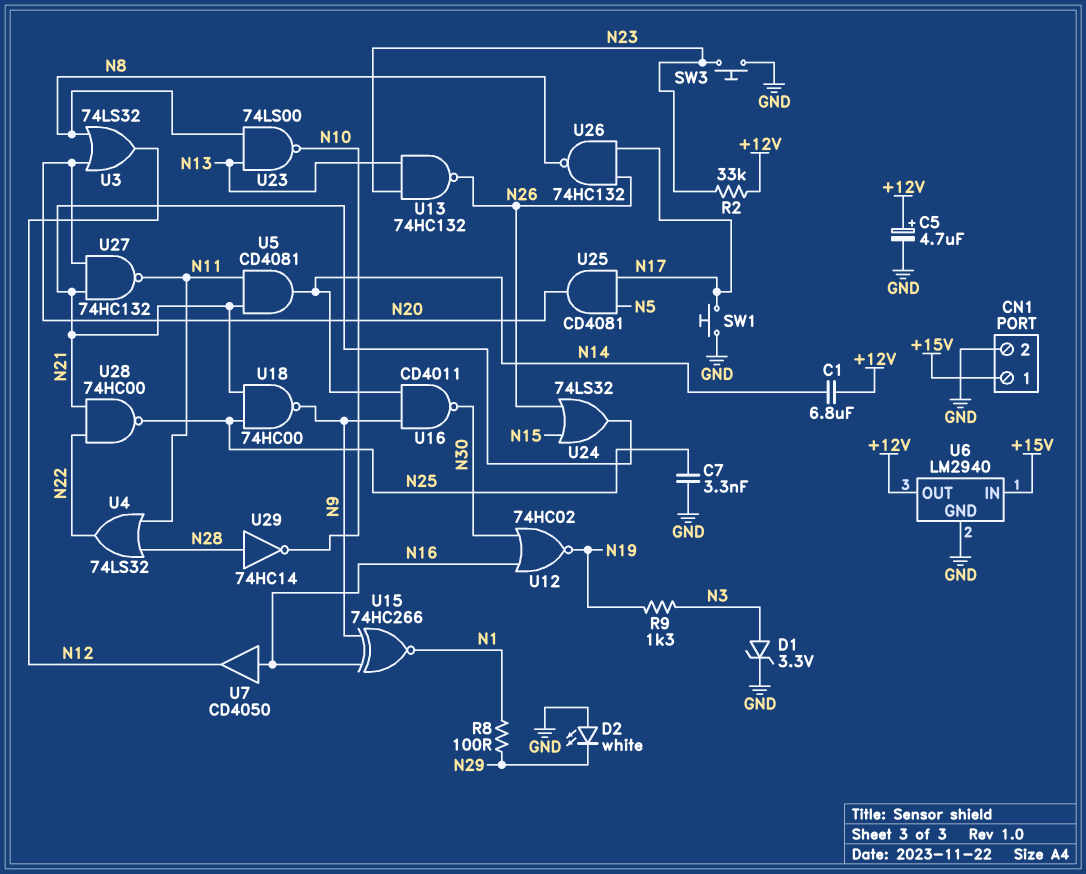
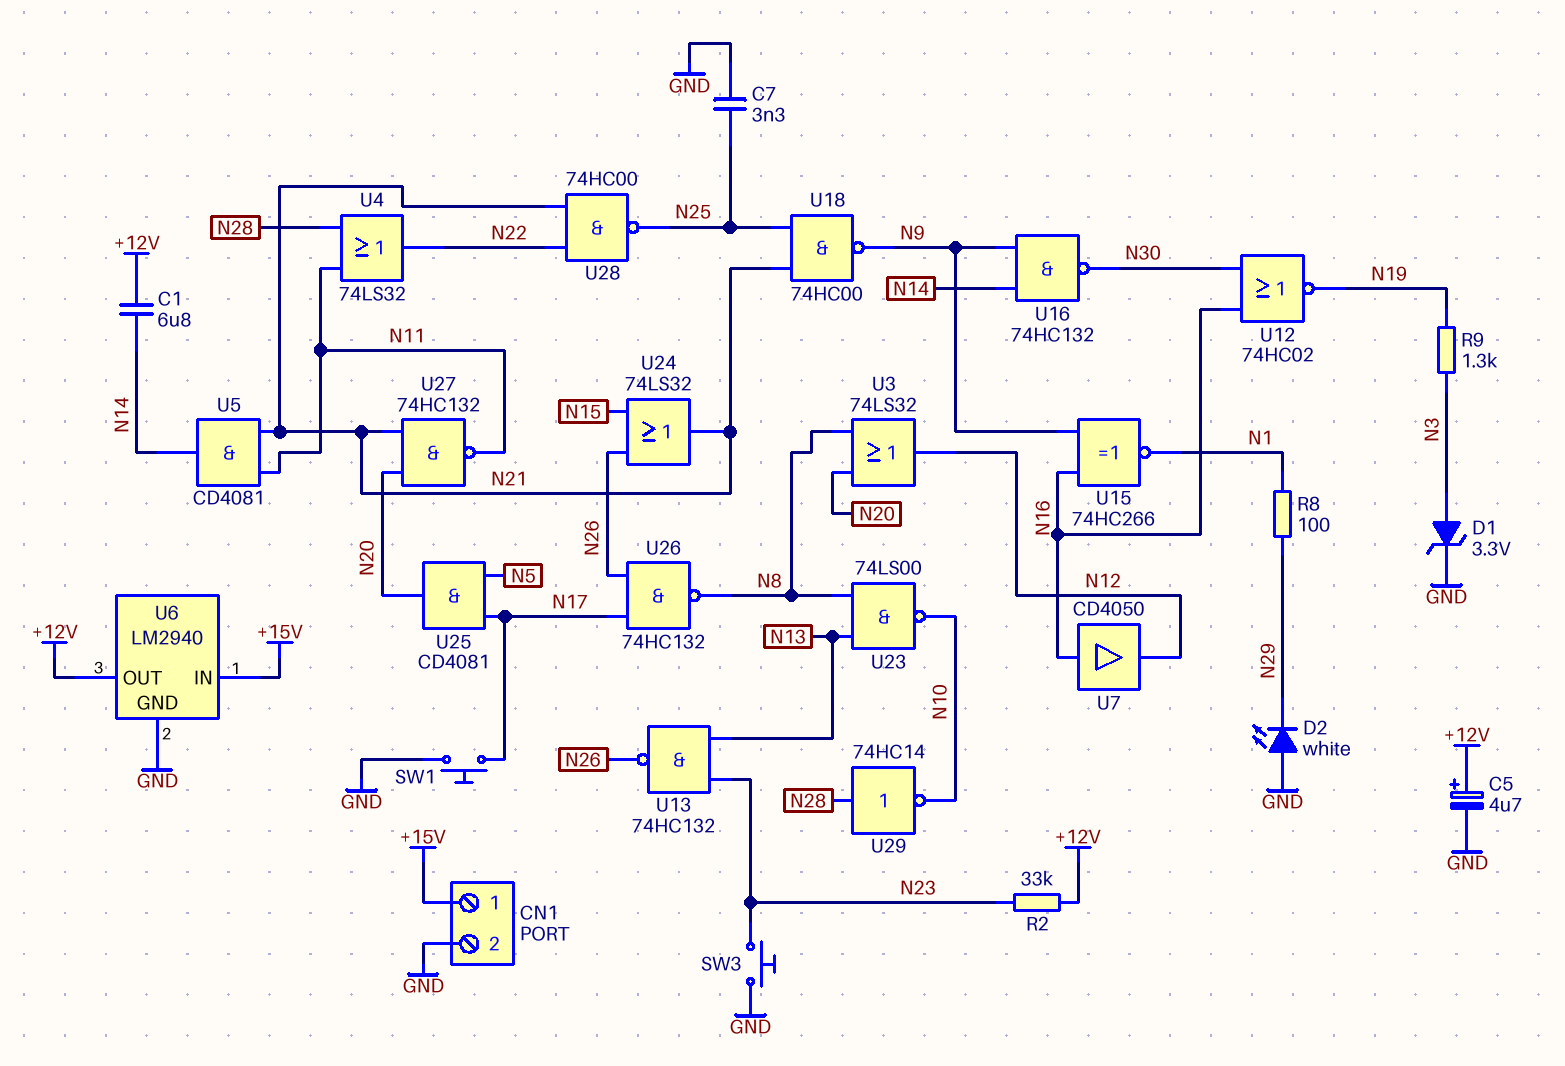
U16: NAND CD4011 (in N9, in N14, out N30) -> NAND 74HC132 (in N9, in N14, out N30)

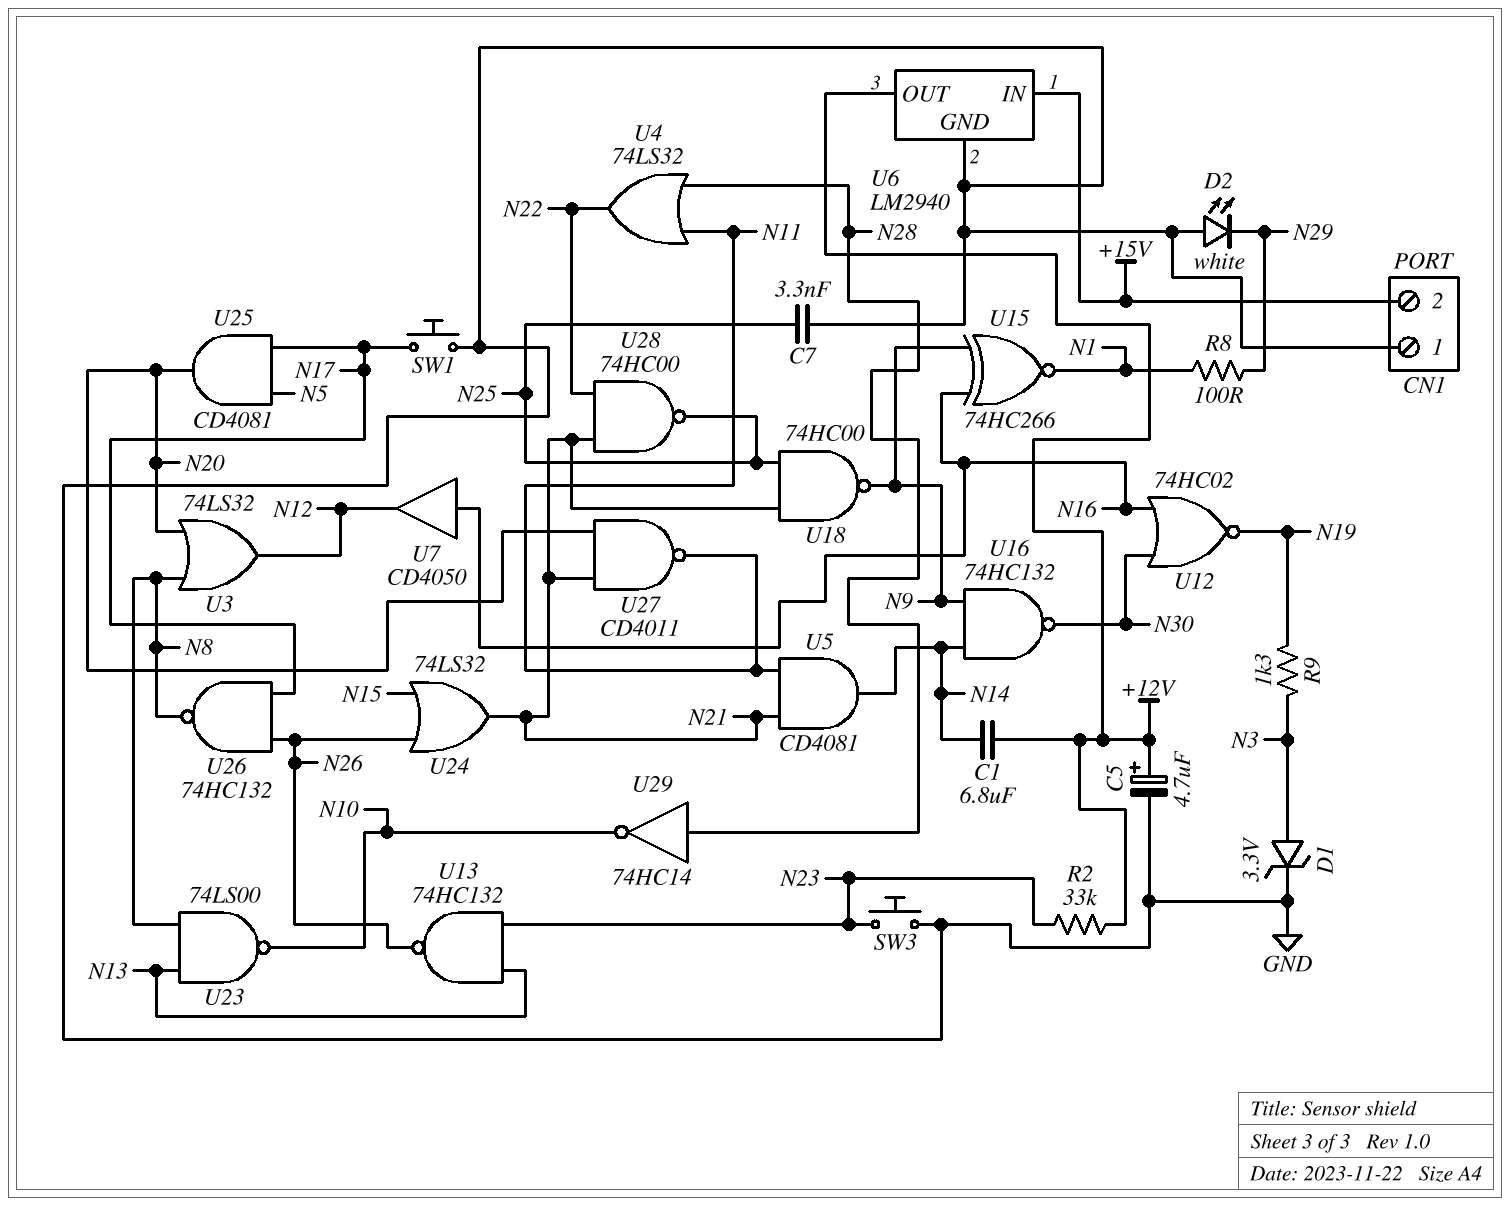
CN1 pin 1: +15V -> GND
CN1 pin 2: GND -> +15V
U27: NAND 74HC132 (in N20, in N21, out N11) -> NAND CD4011 (in N20, in N21, out N11)

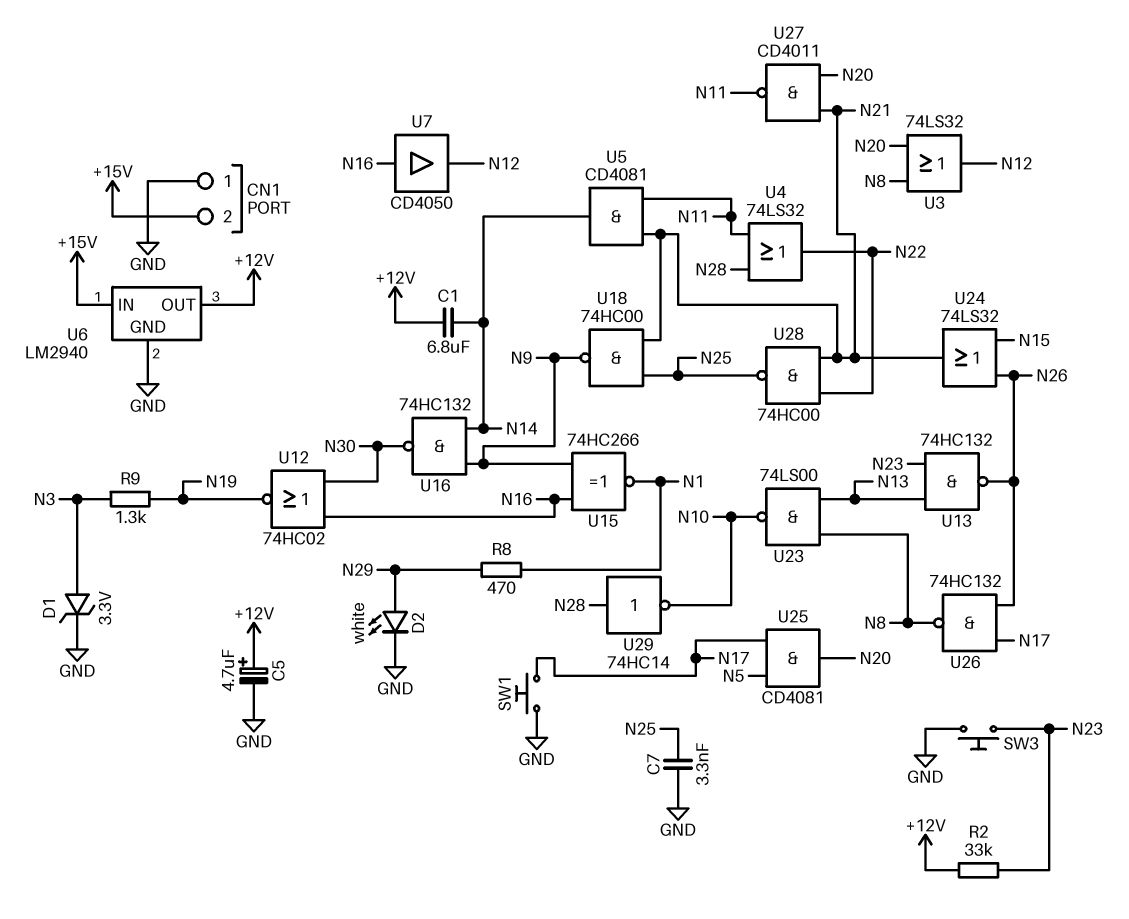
D2: LED white (A GND, K N29) -> LED white (A N29, K GND)
R8: 100 (N1, N29) -> 470 (N1, N29)

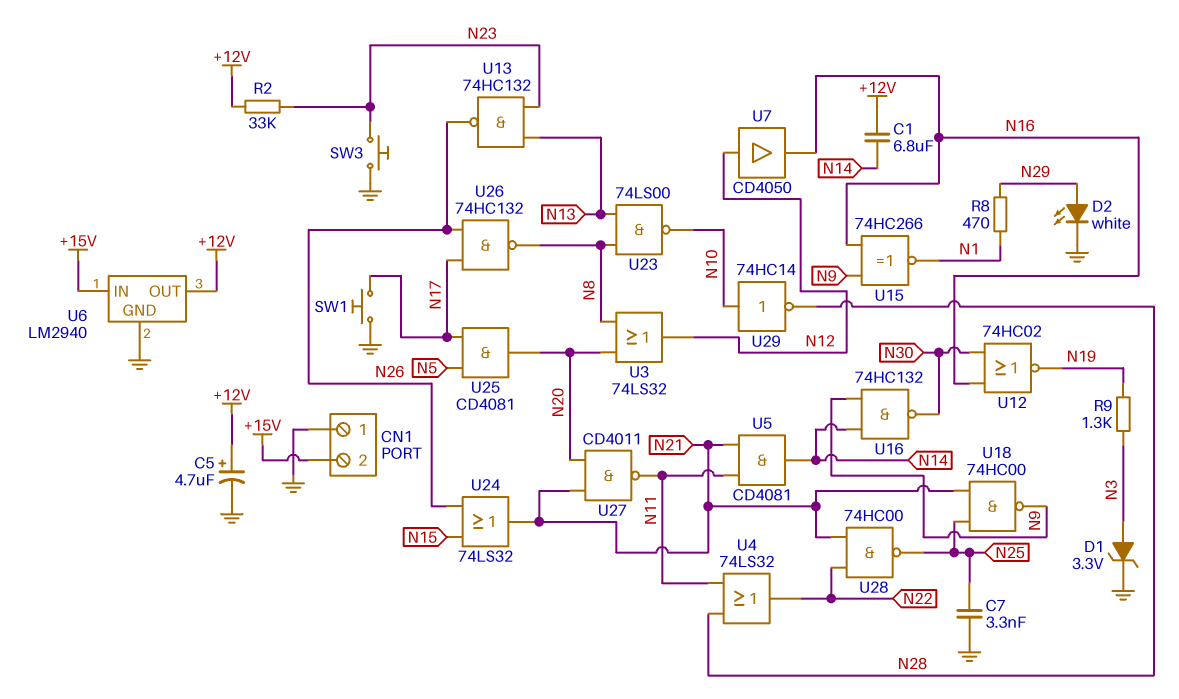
U7: buffer CD4050 (in N16, out N12) -> buffer CD4050 (in N12, out N16)
U29: NOT 74HC14 (in N28, out N10) -> NOT 74HC14 (in N10, out N28)

